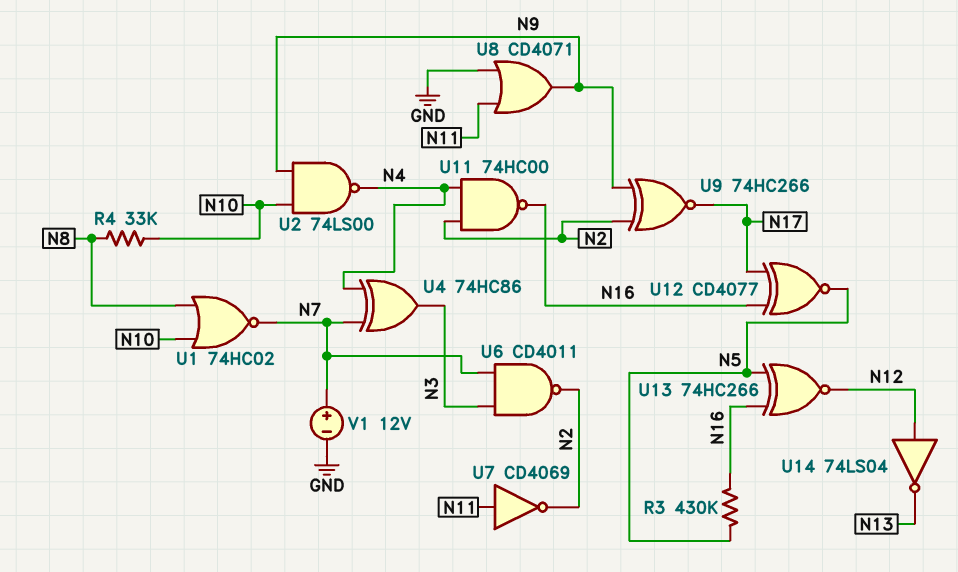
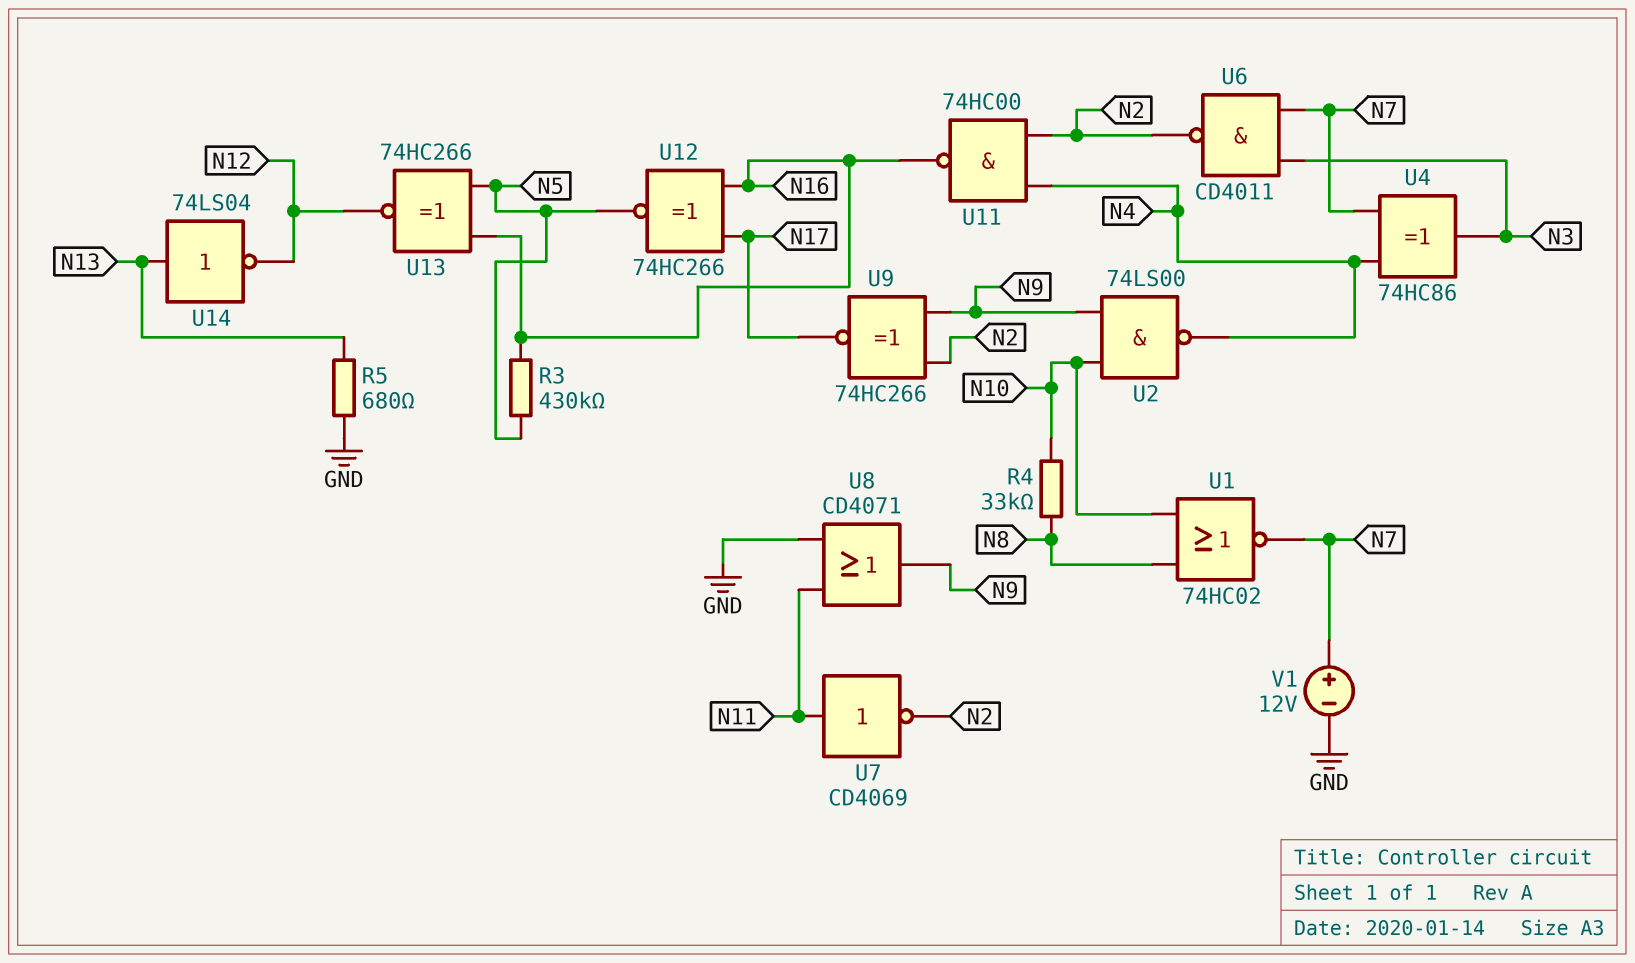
R5: none -> 680 (GND, N13)
U12: XNOR CD4077 (in N16, in N17, out N5) -> XNOR 74HC266 (in N16, in N17, out N5)
U14: NOT 74LS04 (in N12, out N13) -> NOT 74LS04 (in N13, out N12)

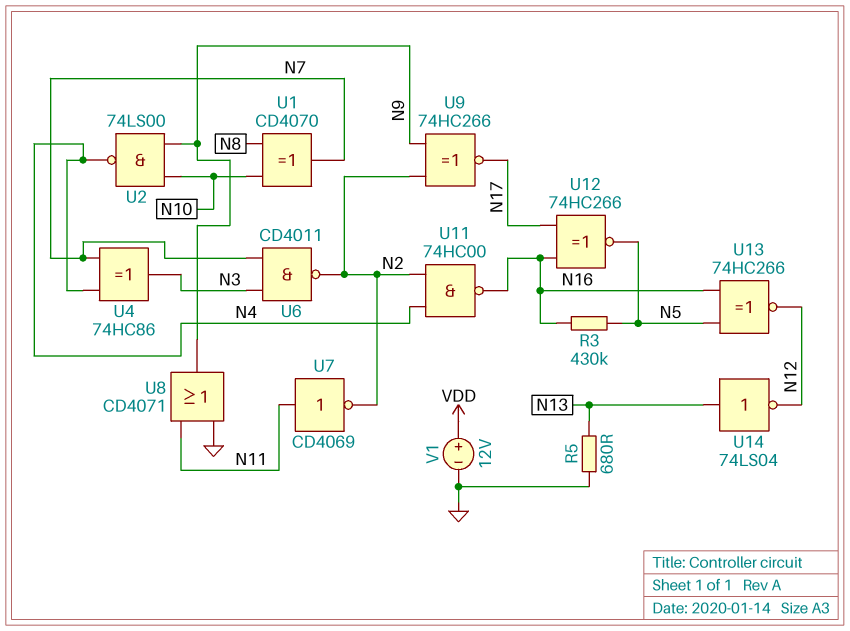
R4: 33k (N8, N10) -> none
U1: NOR 74HC02 (in N8, in N10, out N7) -> XOR CD4070 (in N8, in N10, out N7)
V1: 12V (plus N7, minus GND) -> 12V (plus VDD, minus GND)

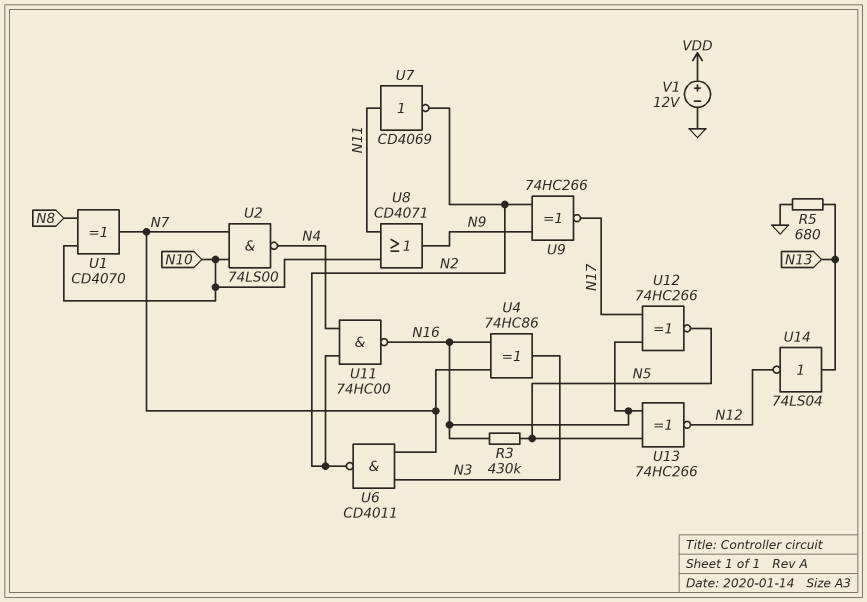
U2: NAND 74LS00 (in N9, in N10, out N4) -> NAND 74LS00 (in N7, in N10, out N4)
U4: XOR 74HC86 (in N4, in N7, out N3) -> XOR 74HC86 (in N7, in N16, out N3)
U8: OR CD4071 (in GND, in N11, out N9) -> OR CD4071 (in N10, in N11, out N9)

